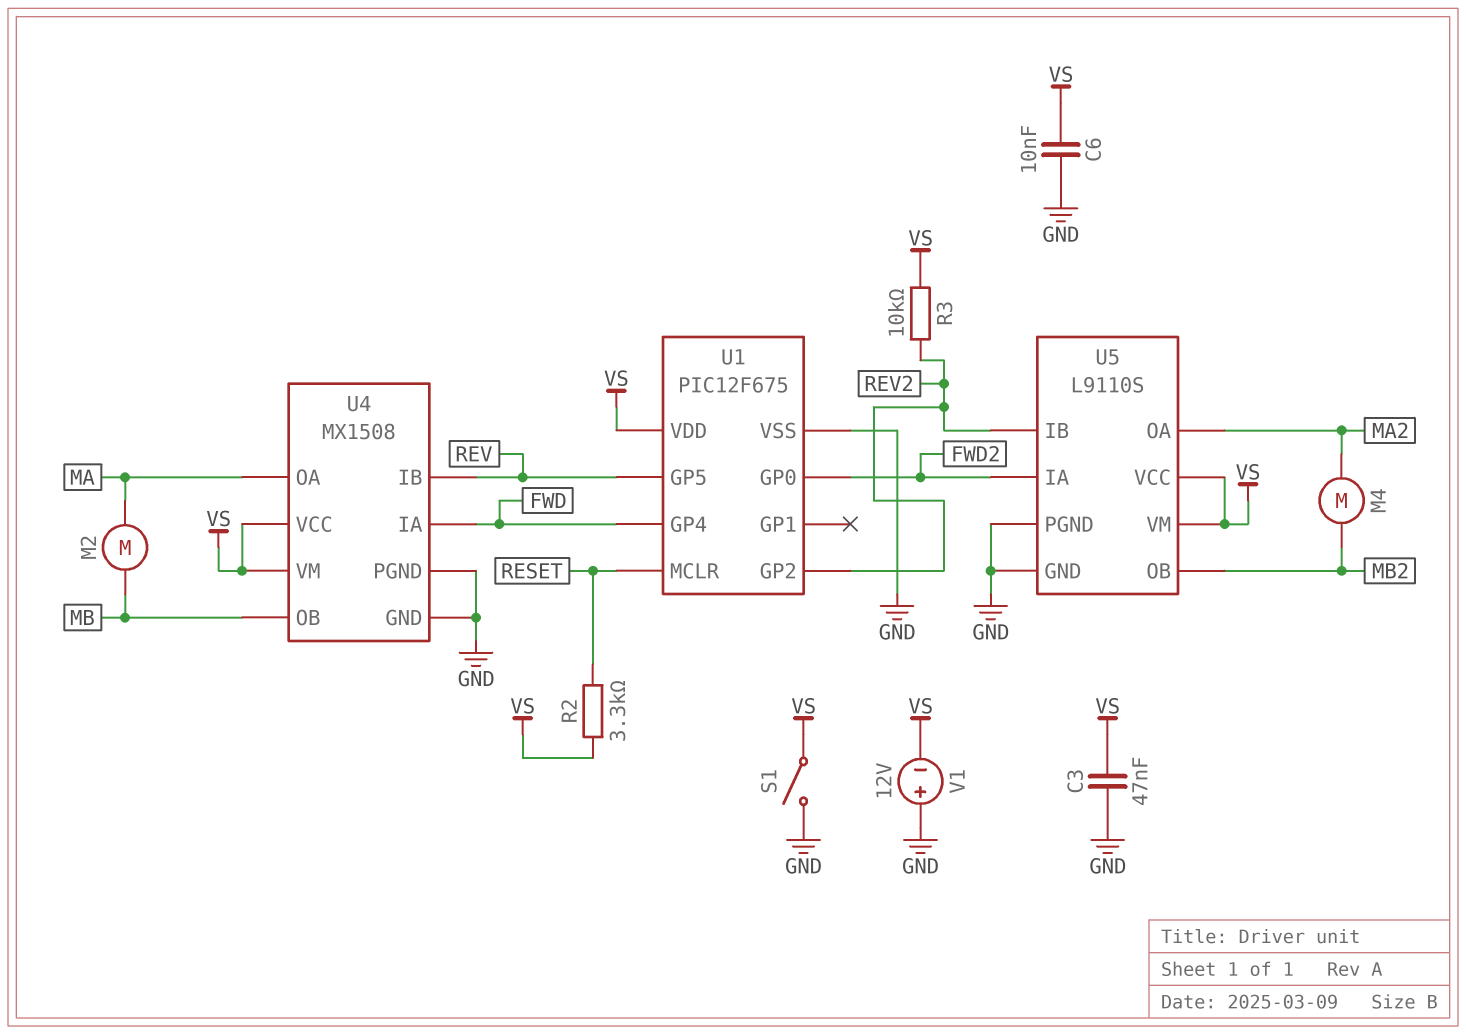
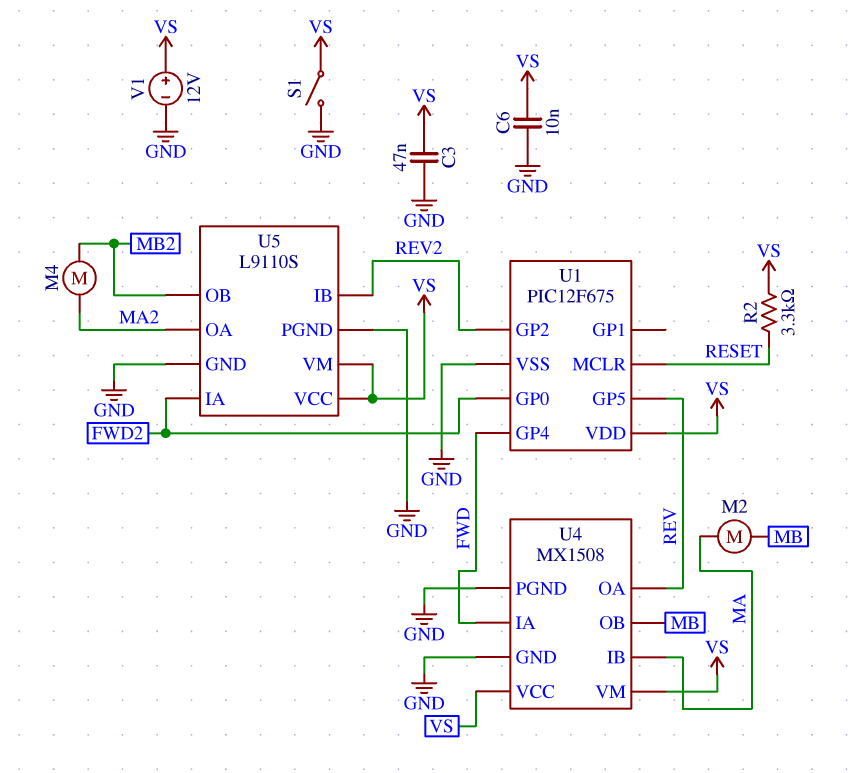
R3: 10k (REV2, VS) -> none
U4 pin IB: REV -> MA
U4 pin OA: MA -> REV
V1: 12V (plus GND, minus VS) -> 12V (plus VS, minus GND)

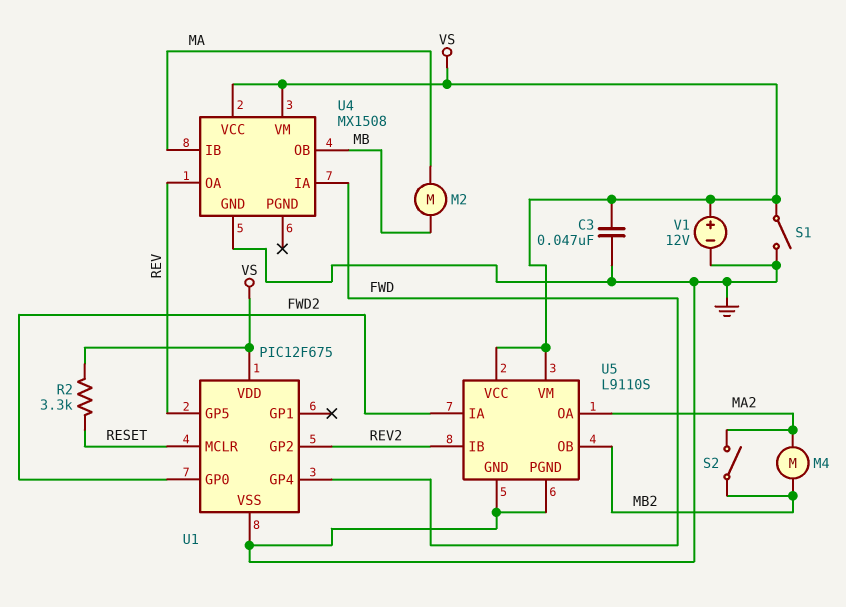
C6: 10nF (GND, VS) -> none
S2: none -> switch (MA2, MB2)
U4 pin PGND: GND -> none

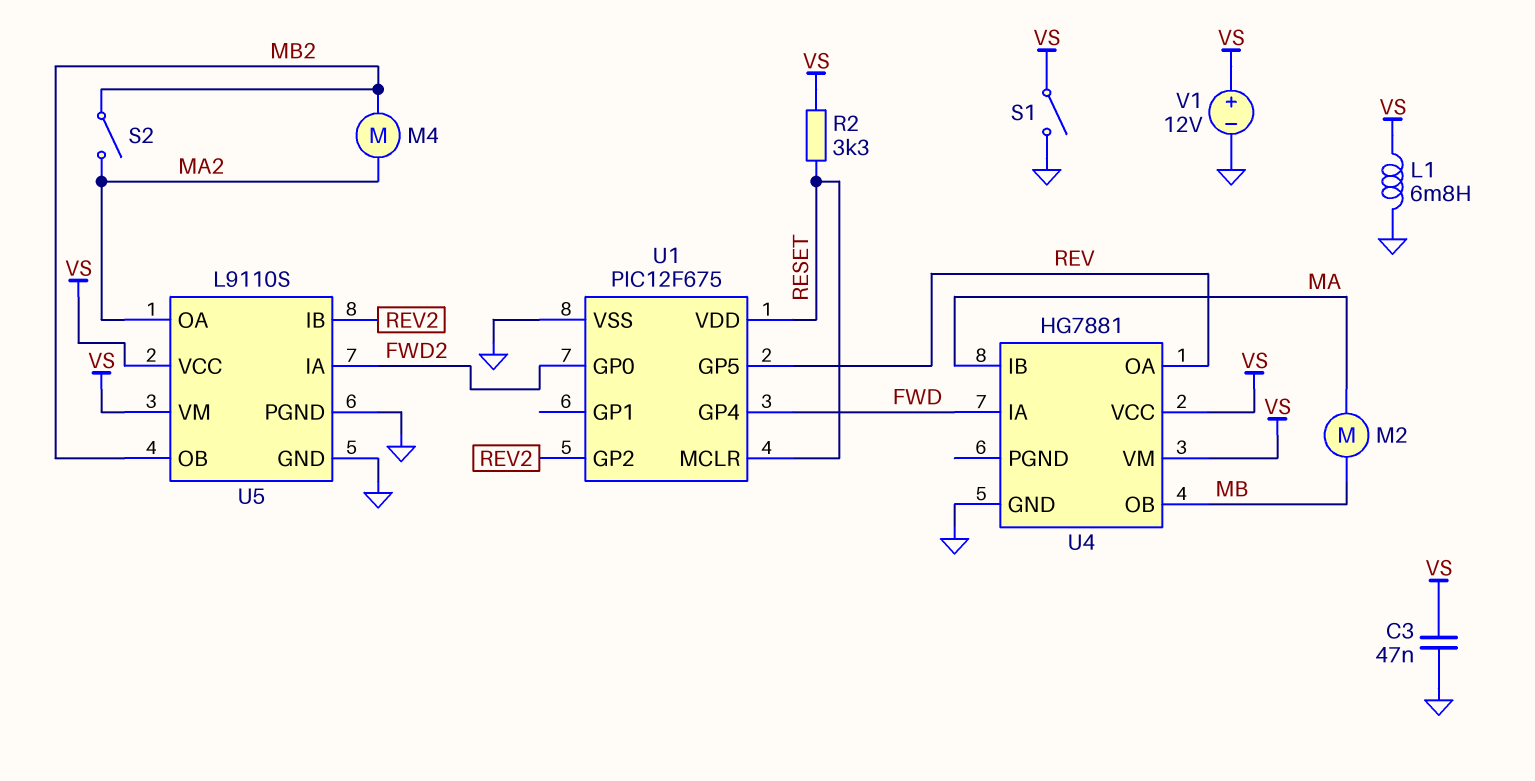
L1: none -> 6.8mH (GND, VS)
U1 pin VDD: VS -> RESET
U4: MX1508 -> HG7881

